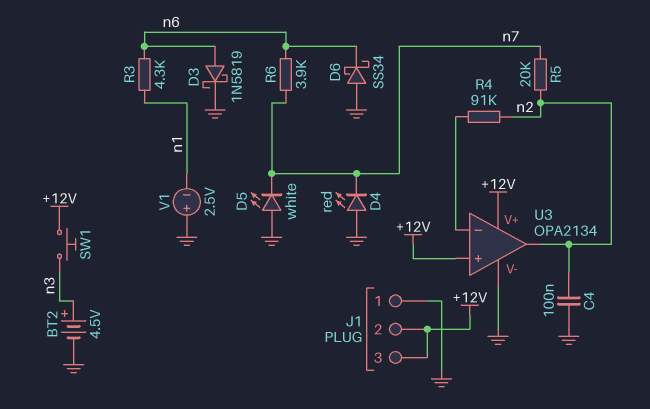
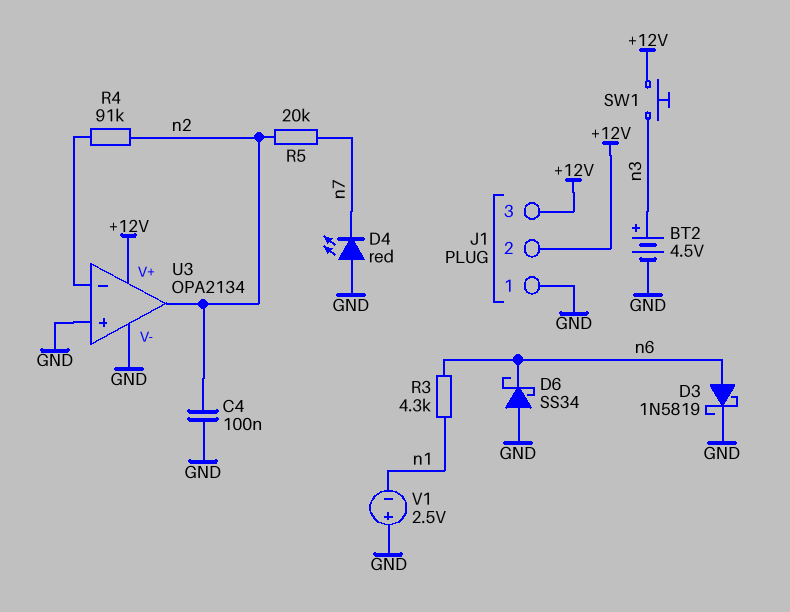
D5: LED white (A GND, K n7) -> none
R6: 3.9k (n6, n7) -> none
U3 pin in+: +12V -> GND

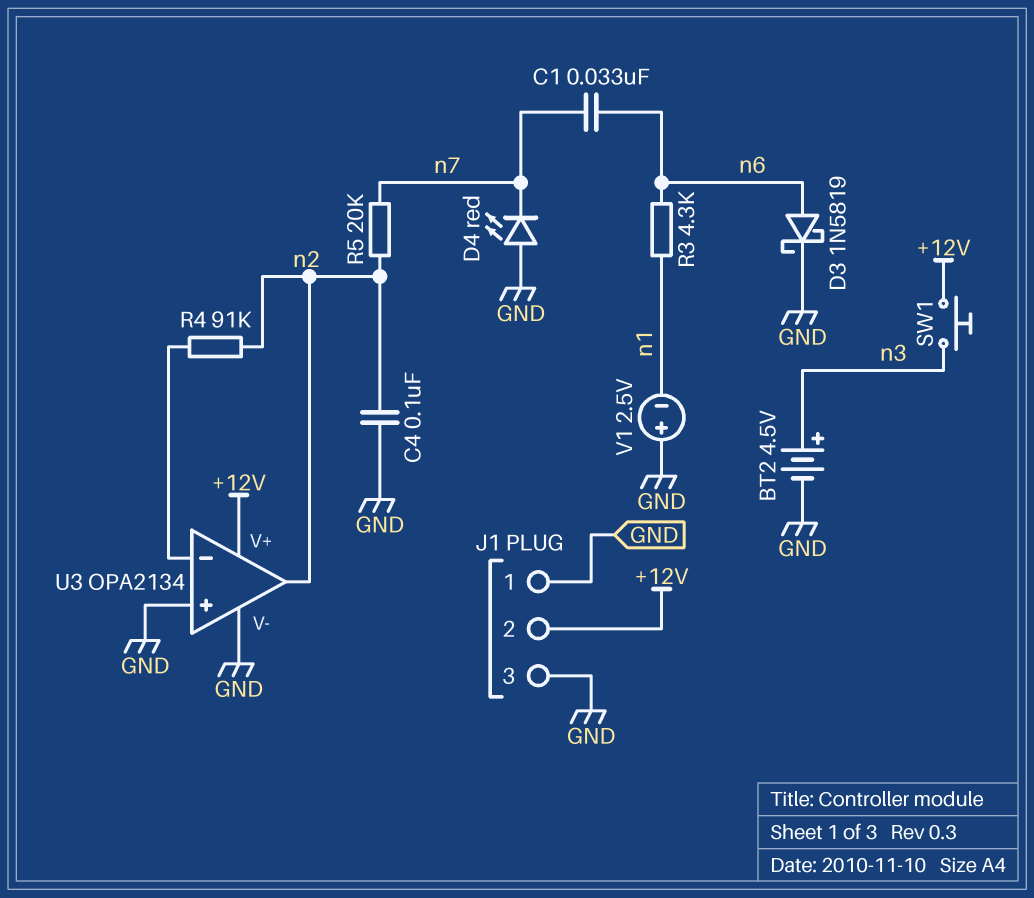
C1: none -> 33nF (n6, n7)
D6: schottky SS34 (A GND, K n6) -> none
J1 pin 3: +12V -> GND

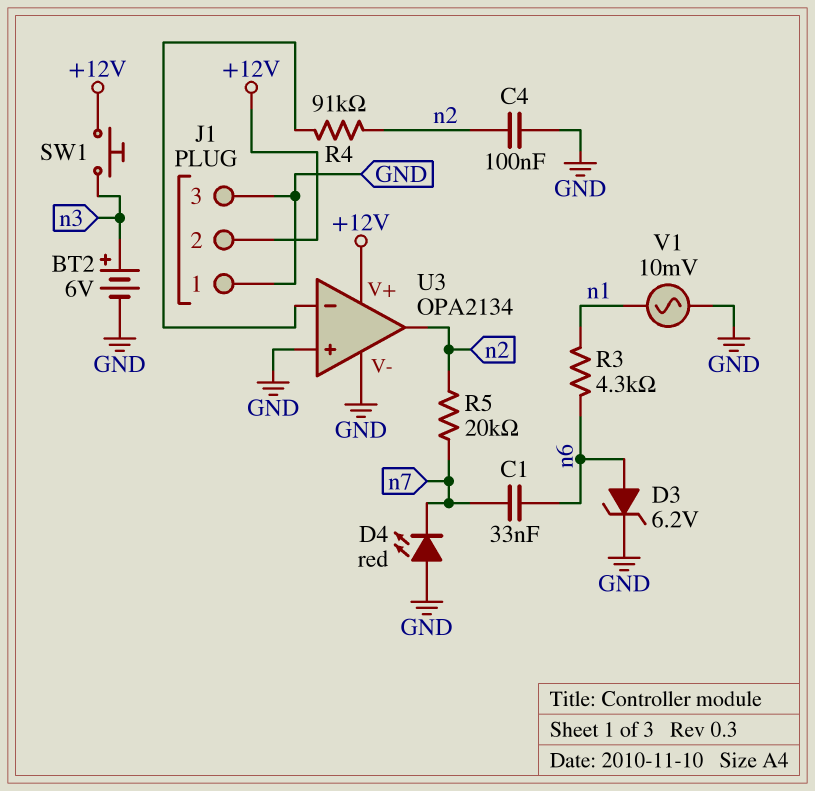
BT2: 4.5V (plus n3, minus GND) -> 6V (plus n3, minus GND)
D3: schottky 1N5819 (A n6, K GND) -> zener 6.2V (A n6, K GND)
V1: 2.5V (plus GND, minus n1) -> AC 10mV (GND, n1)

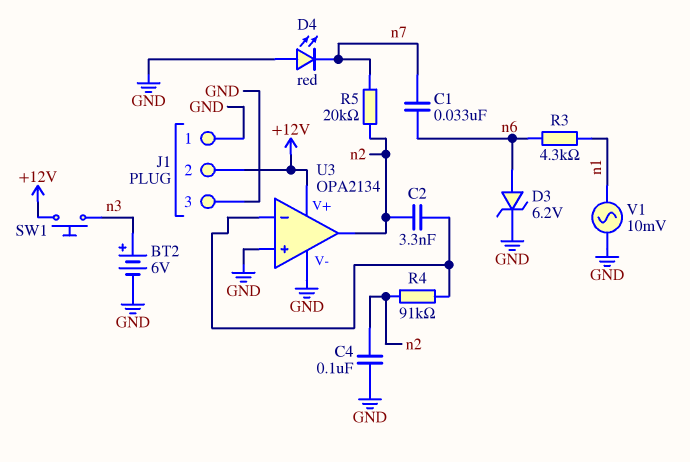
C2: none -> 3.3nF (U3/in-, n2)

